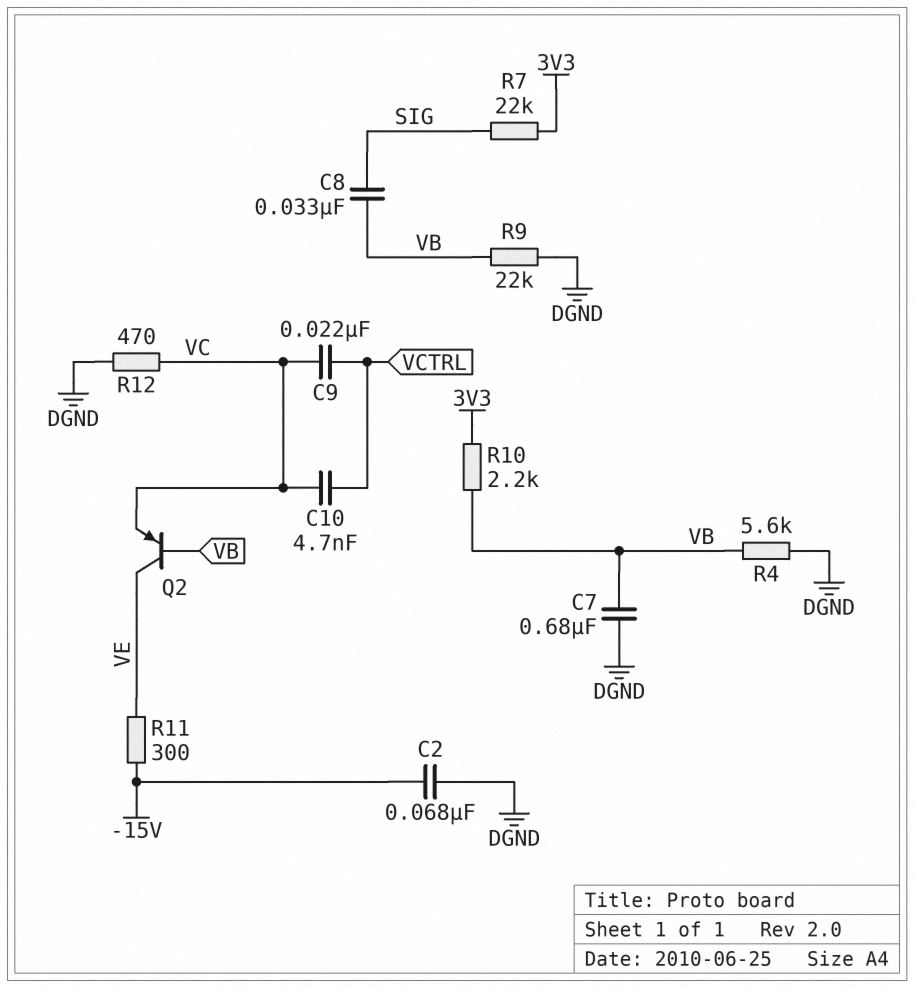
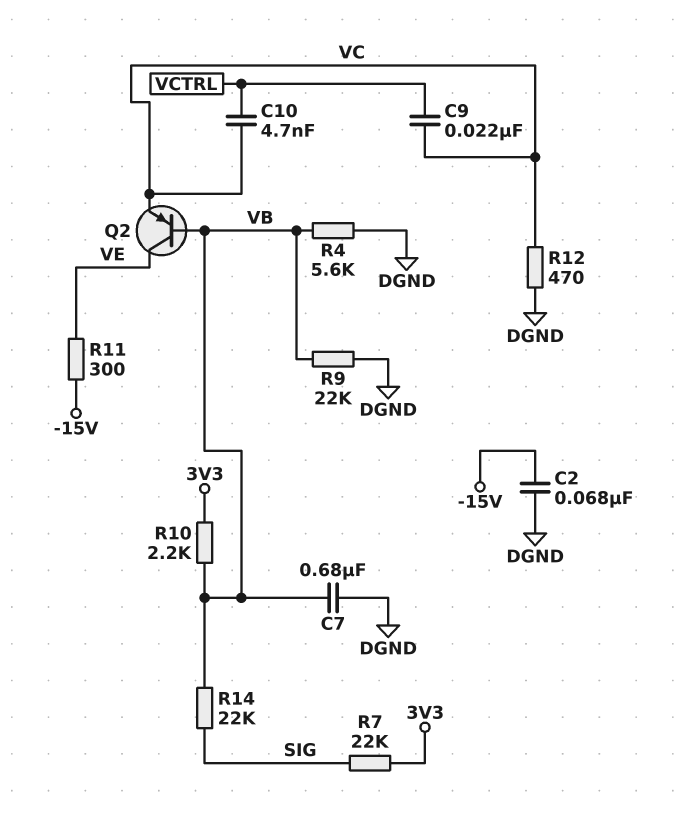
C8: 33nF (SIG, VB) -> none
R14: none -> 22k (SIG, VB)

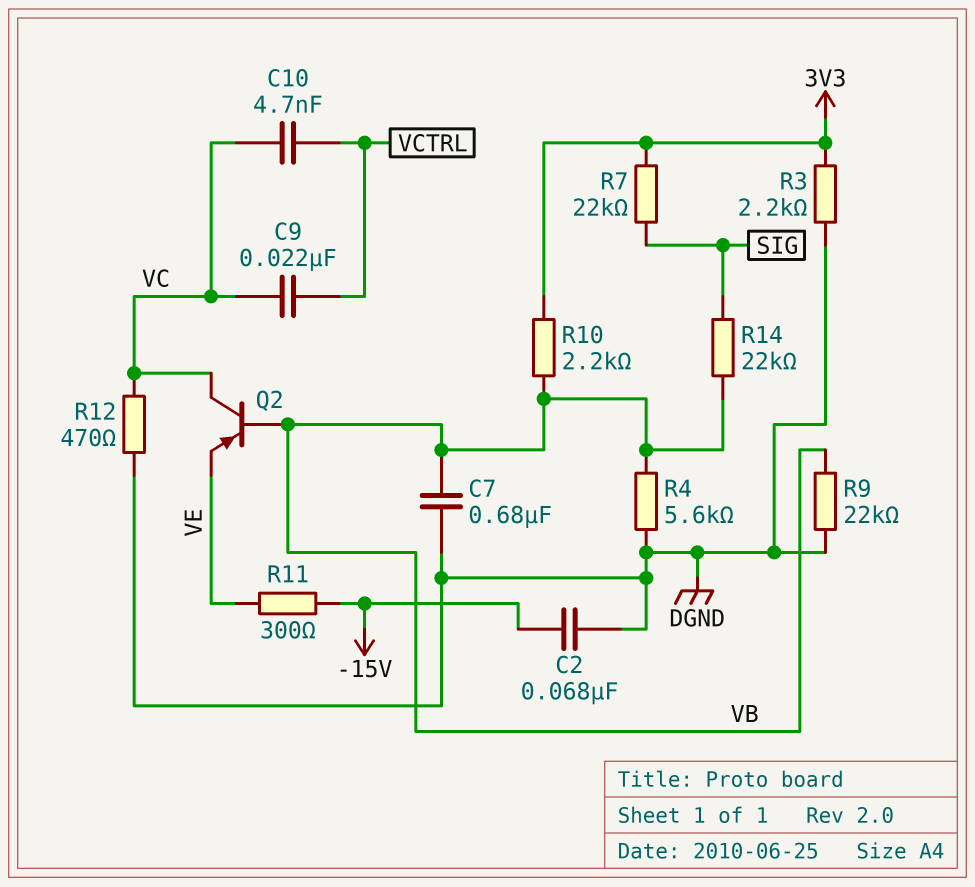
Q2: PNP (B VB, C VE, E VC) -> PNP (B VB, C VC, E VE)
R3: none -> 2.2k (3V3, DGND)

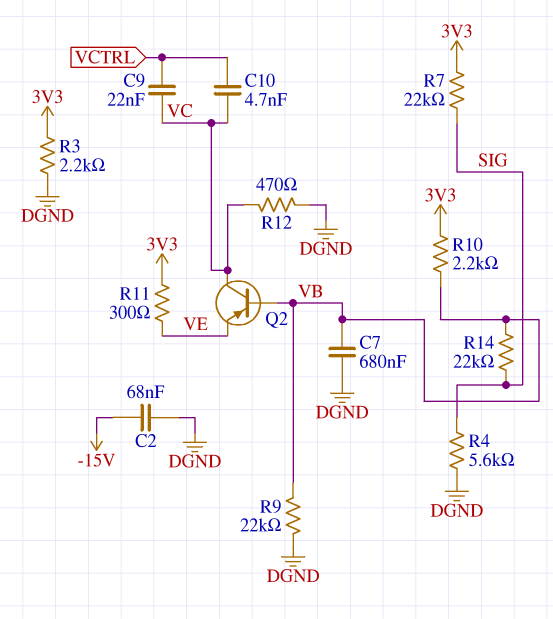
R4: 5.6k (DGND, VB) -> 5.6k (DGND, SIG)
R11: 300 (-15V, VE) -> 300 (3V3, VE)

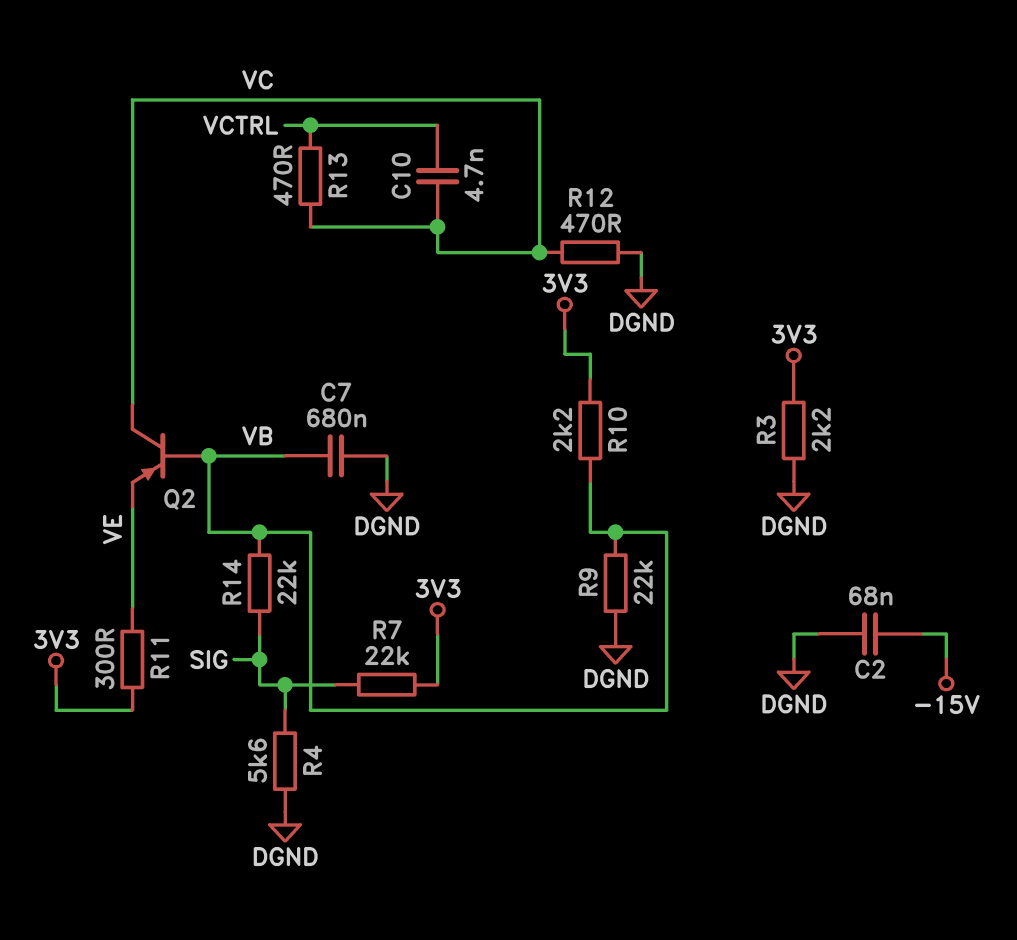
C9: 22nF (VC, VCTRL) -> none
R13: none -> 470 (VC, VCTRL)

